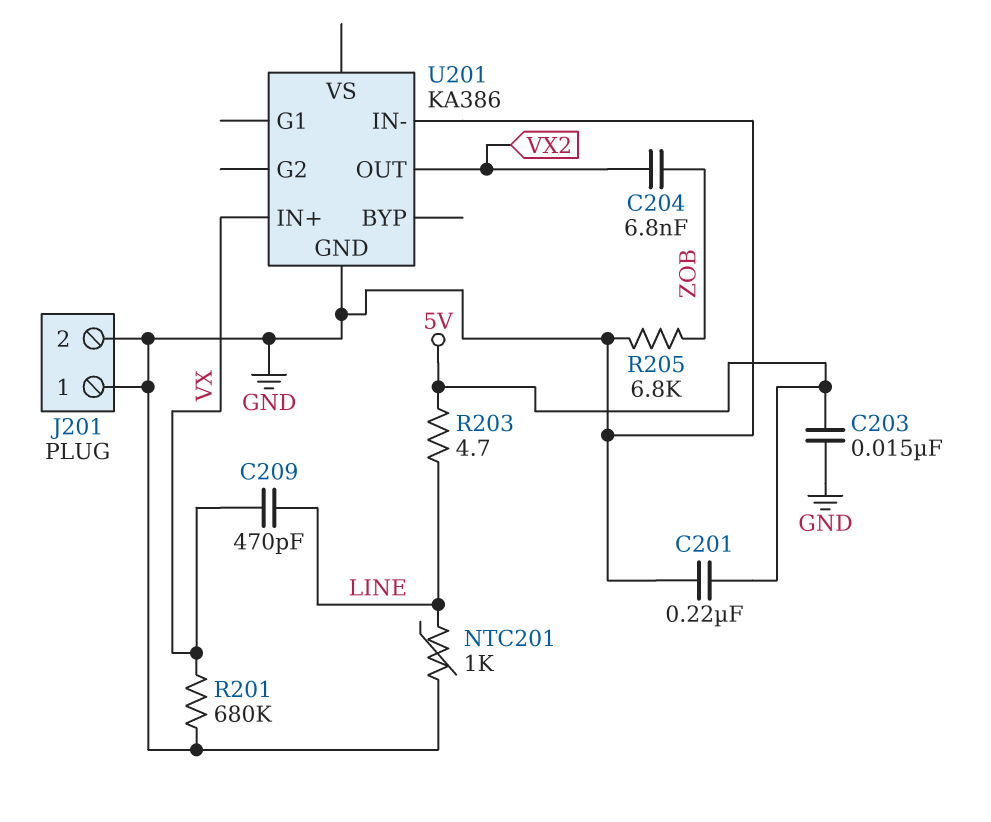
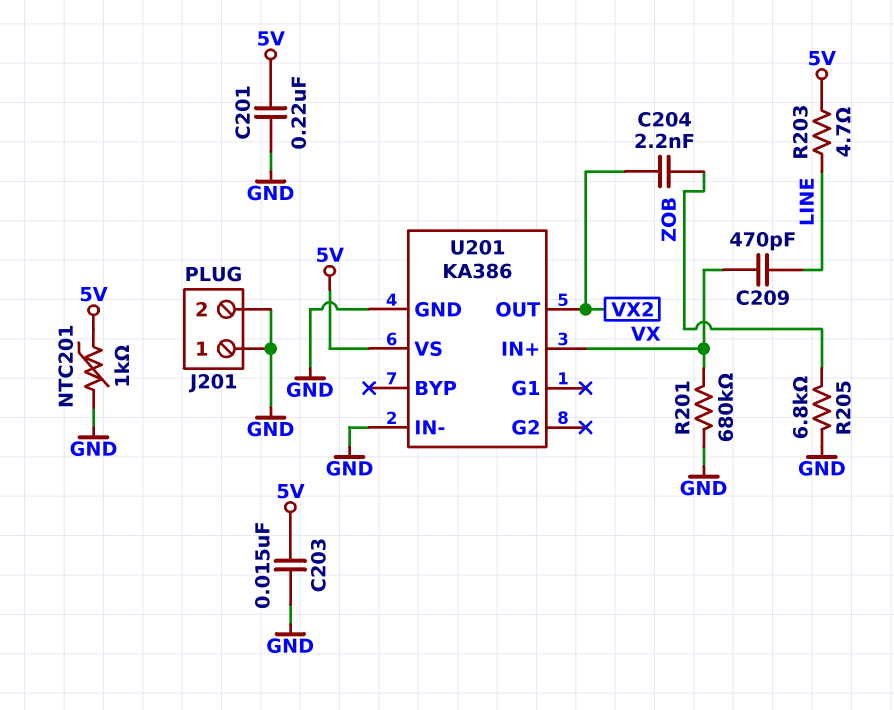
C204: 6.8nF (VX2, ZOB) -> 2.2nF (VX2, ZOB)
NTC201: 1k (GND, LINE) -> 1k (5V, GND)
U201 pin VS: none -> 5V

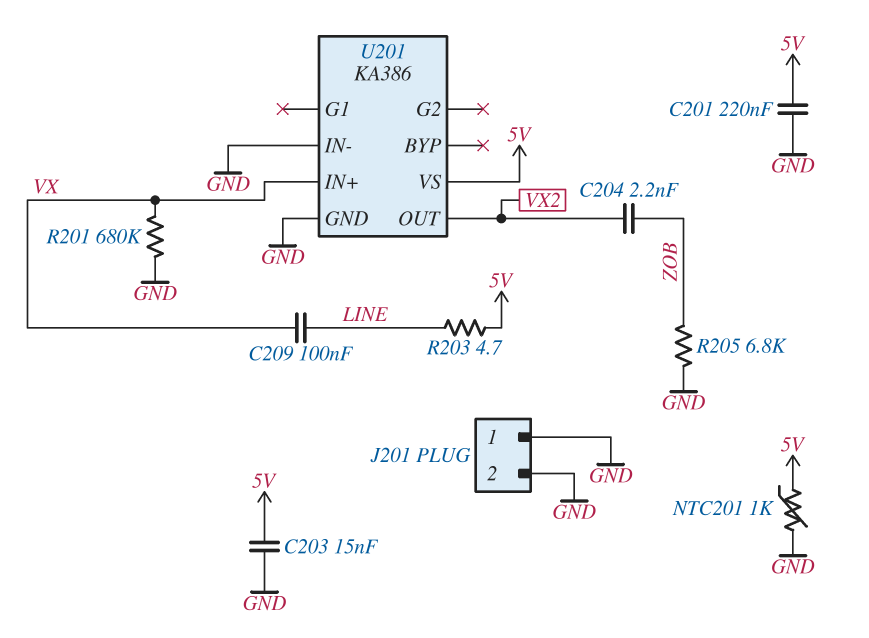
C209: 470pF (LINE, VX) -> 100nF (LINE, VX)

